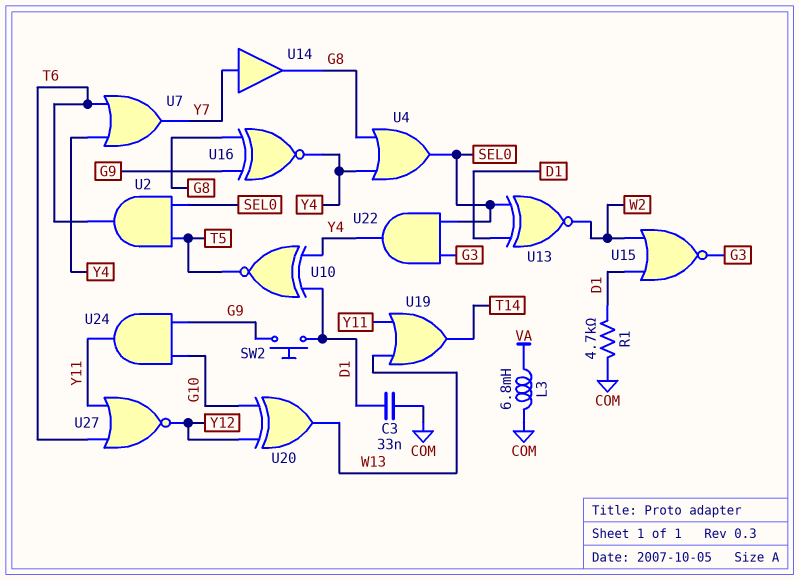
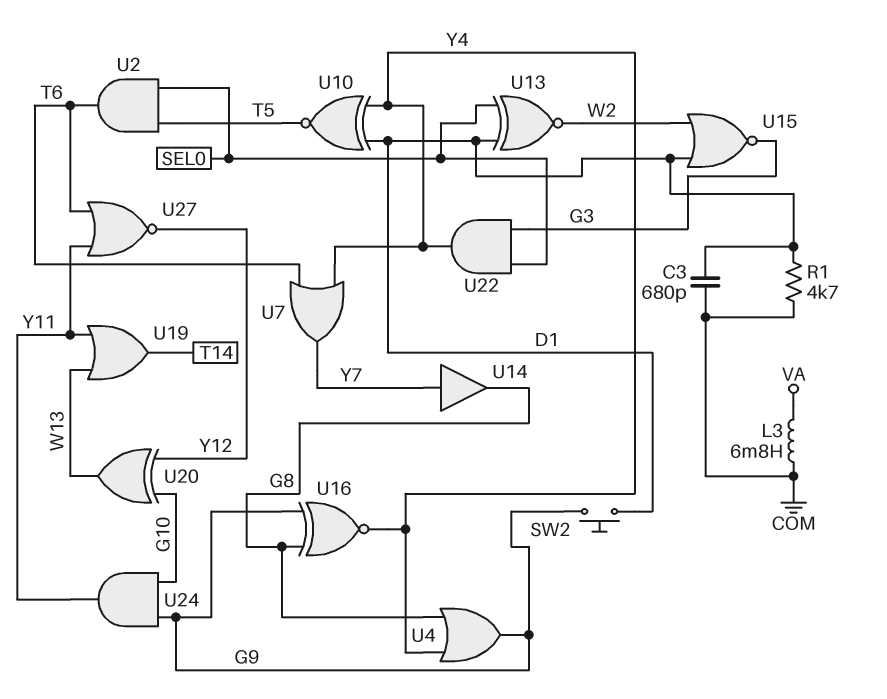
C3: 33nF (COM, D1) -> 680pF (COM, D1)
U4: OR (in G8, in Y4, out SEL0) -> OR (in G8, in Y4, out G9)

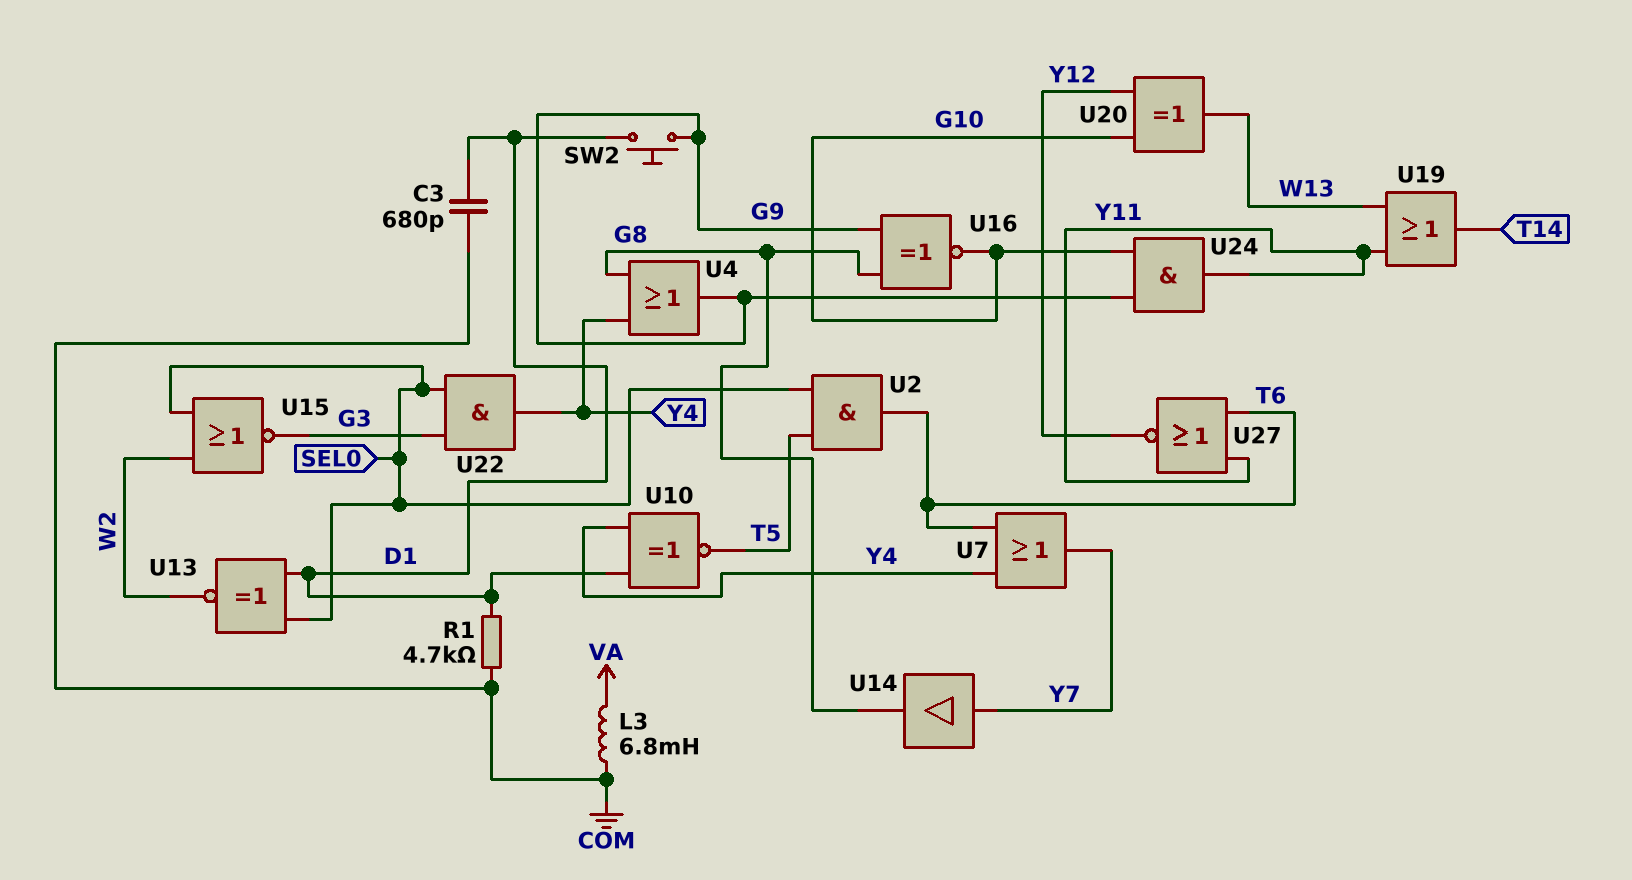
U15: NOR (in D1, in W2, out G3) -> NOR (in SEL0, in W2, out G3)
U16: XNOR (in G8, in G9, out Y4) -> XNOR (in G8, in G9, out G10)

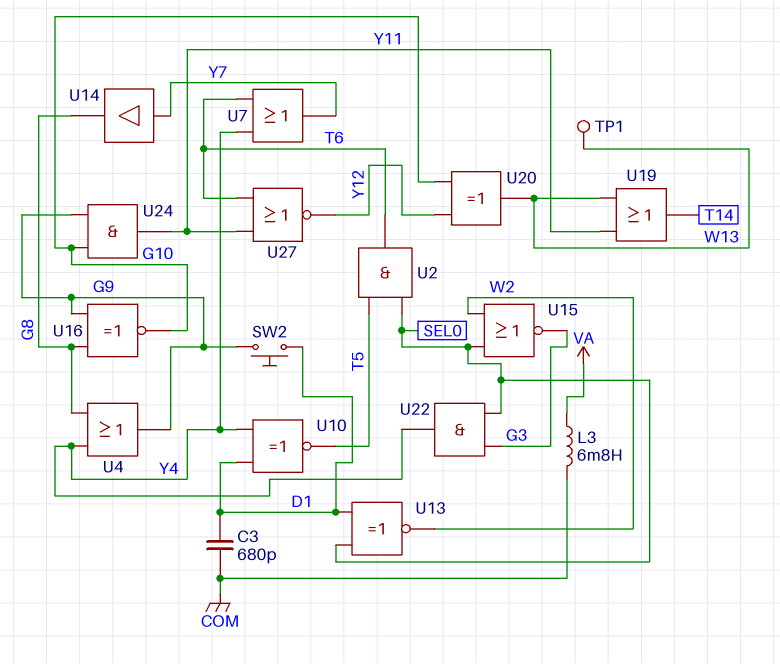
R1: 4.7k (COM, D1) -> none
TP1: none -> test point (W13)

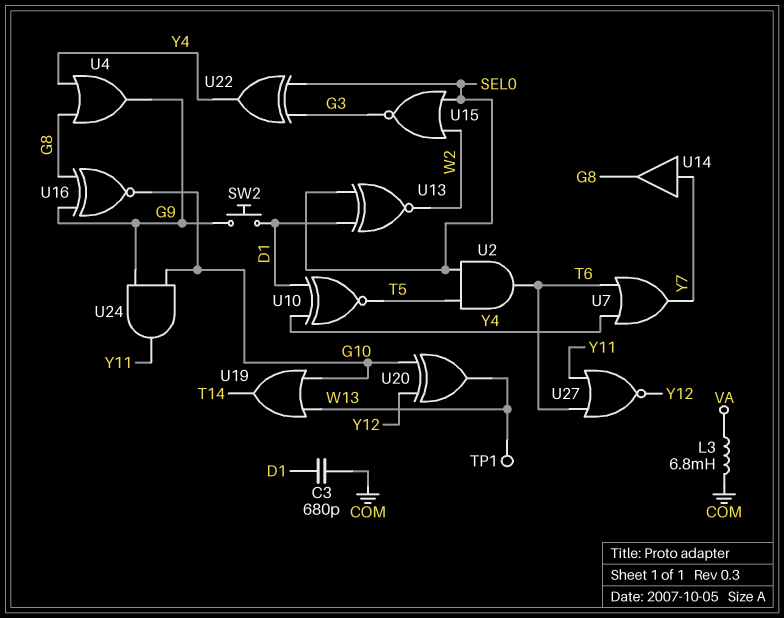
U19: OR (in W13, in Y11, out T14) -> OR (in G10, in W13, out T14)
U22: AND (in G3, in SEL0, out Y4) -> XOR (in G3, in SEL0, out Y4)

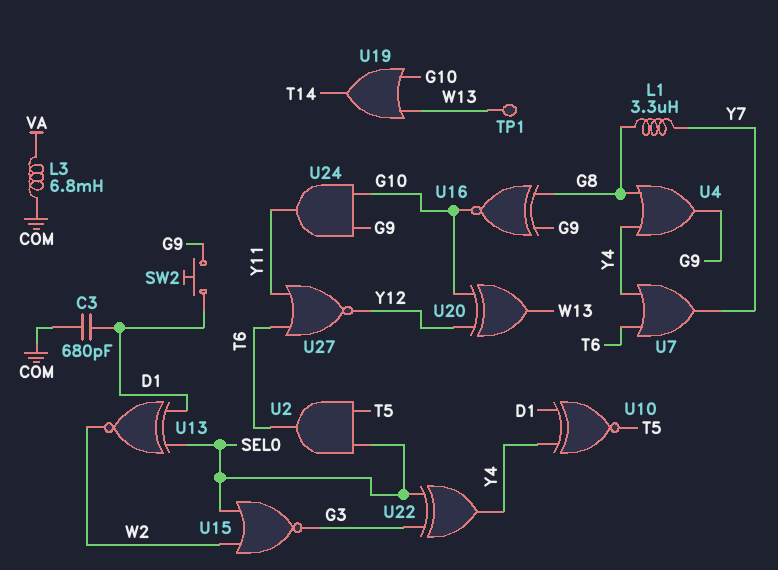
L1: none -> 3.3uH (G8, Y7)
U14: buffer (in Y7, out G8) -> none

